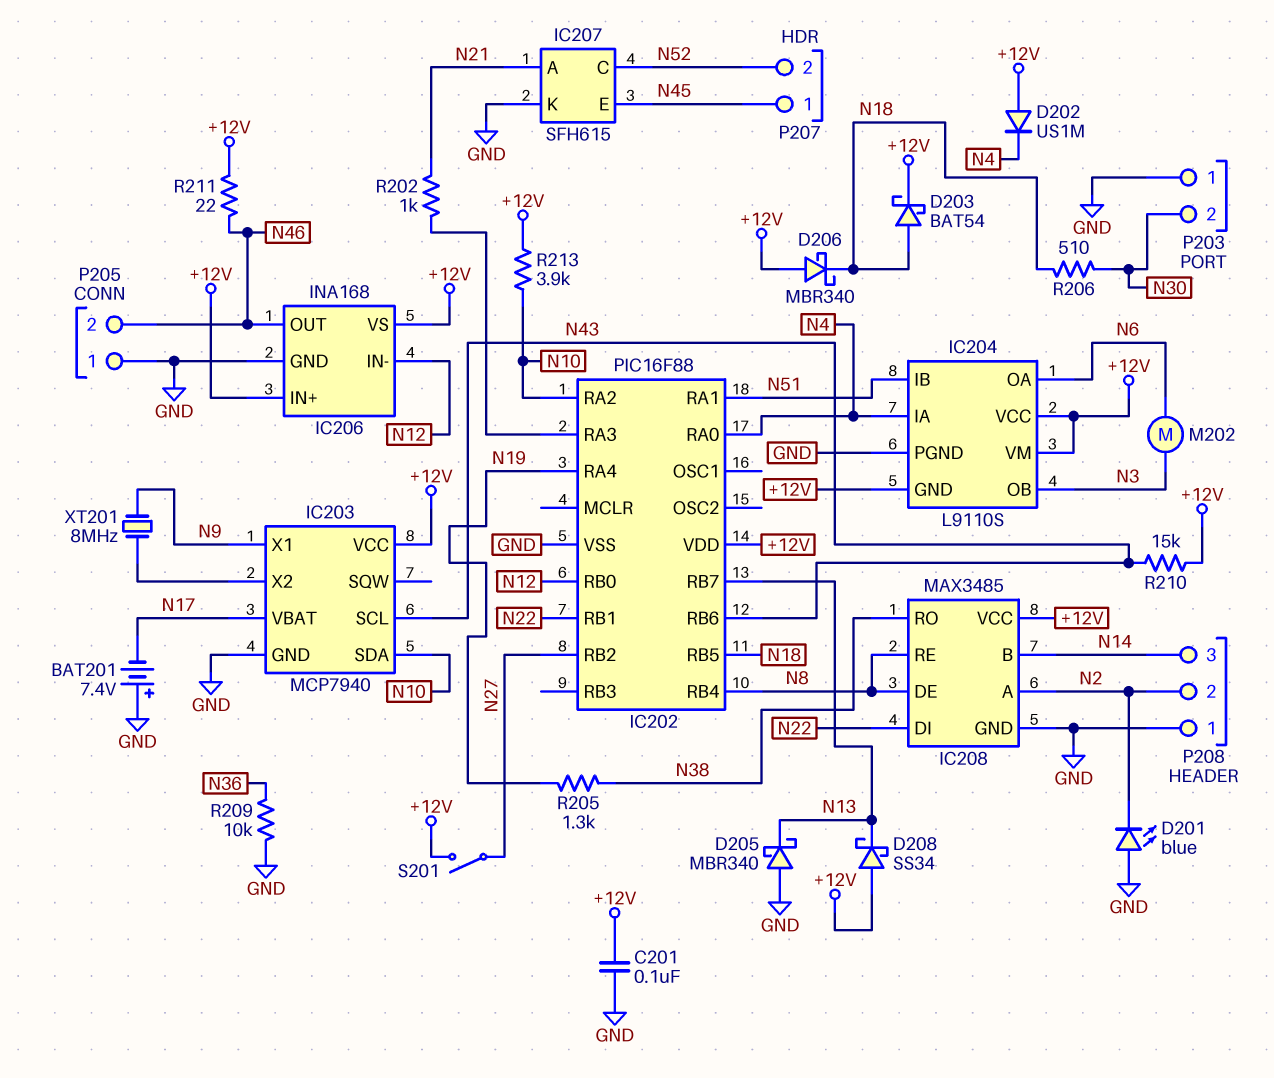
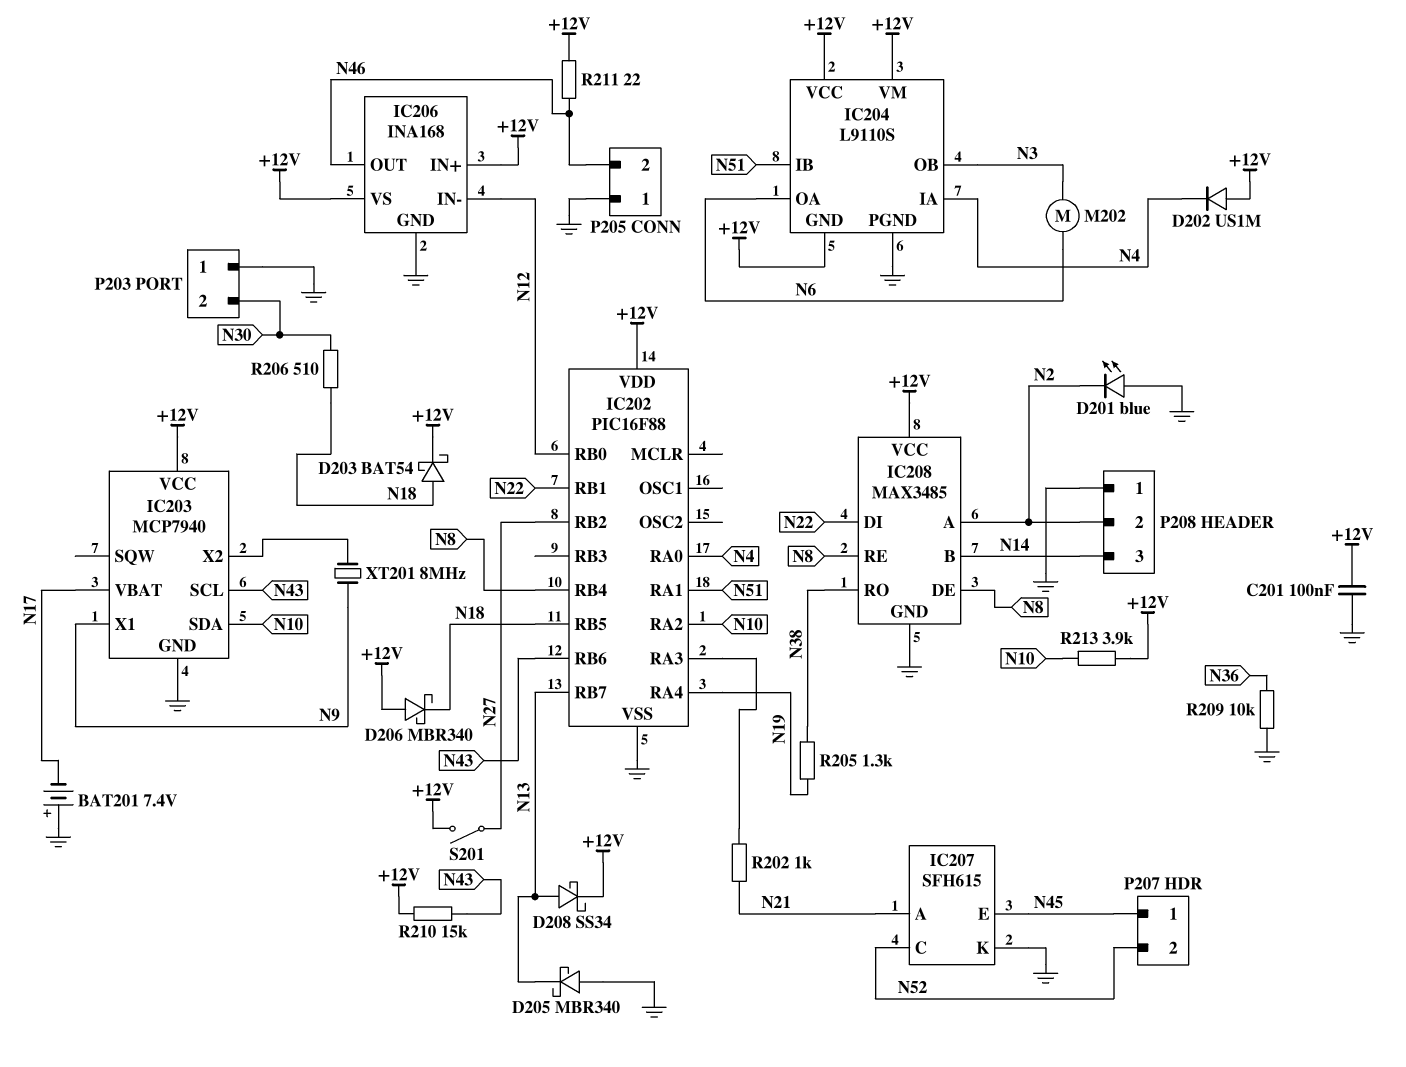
D208: schottky SS34 (A +12V, K N13) -> schottky SS34 (A N13, K +12V)

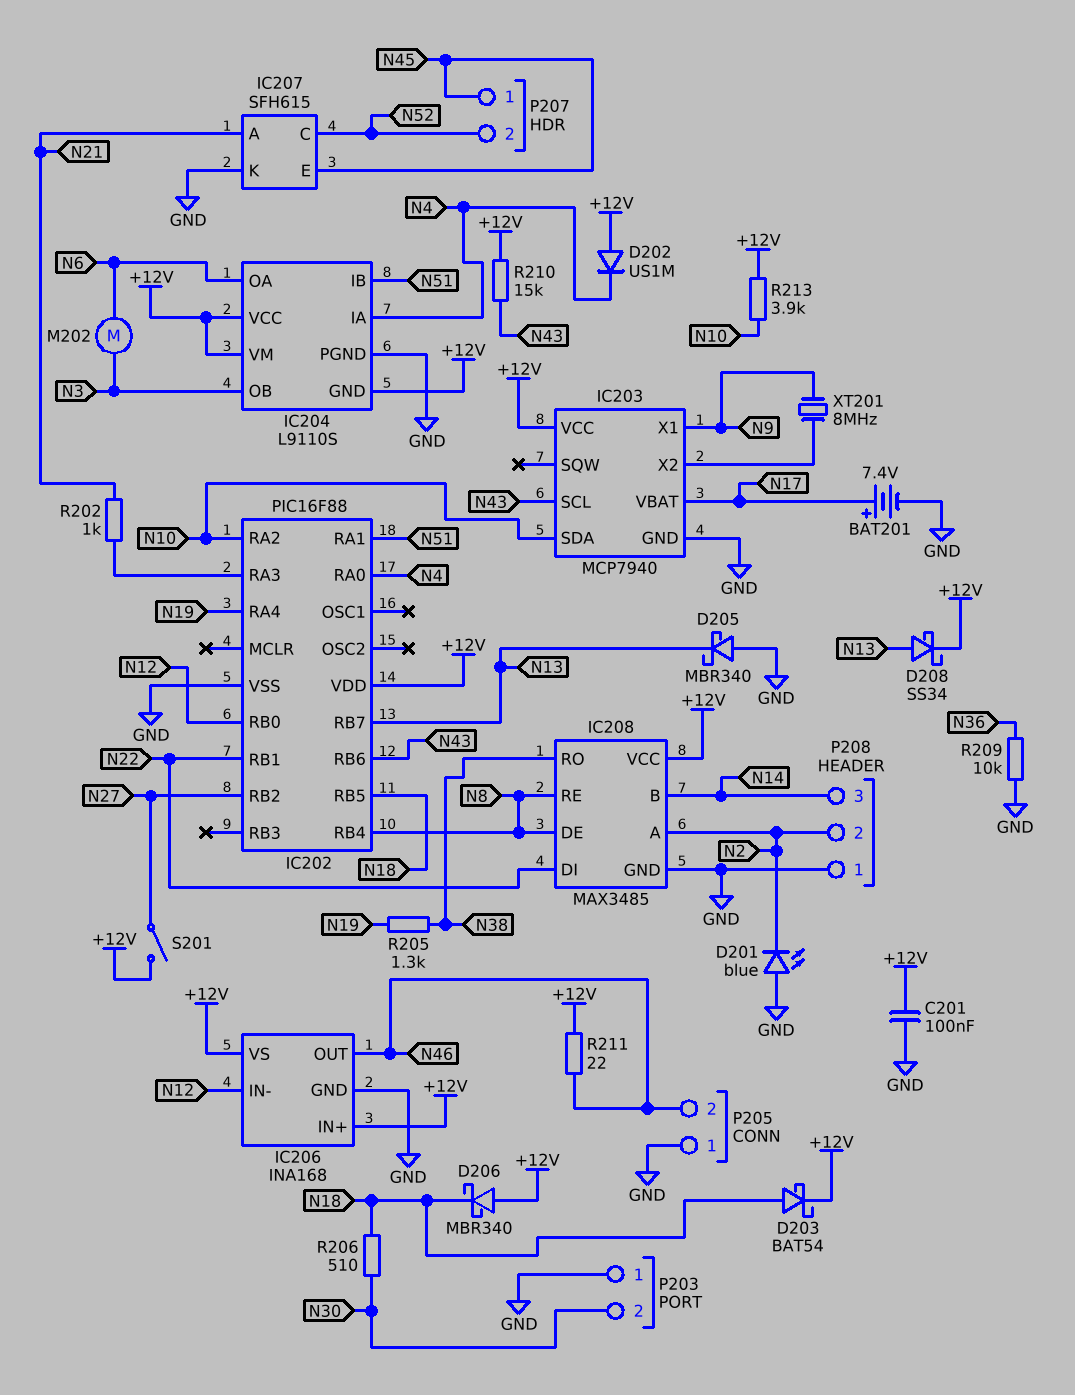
BAT201: 7.4V (plus GND, minus N17) -> 7.4V (plus N17, minus GND)

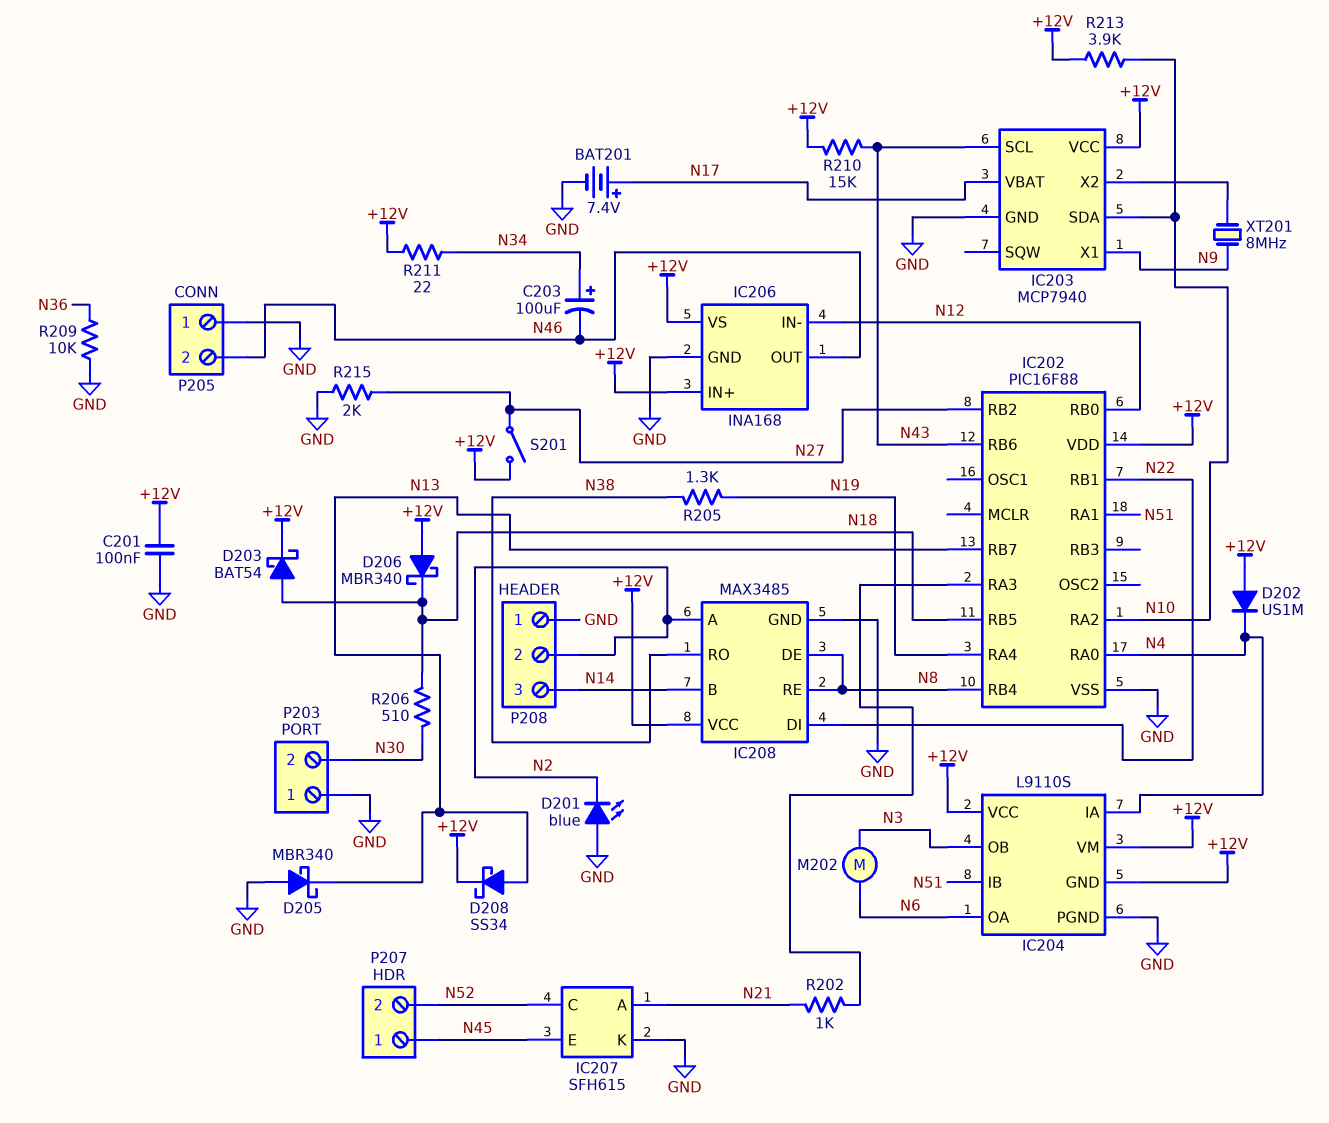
C203: none -> 100uF (plus N34, minus N46)
R211: 22 (+12V, N46) -> 22 (+12V, N34)
R215: none -> 2k (GND, N27)

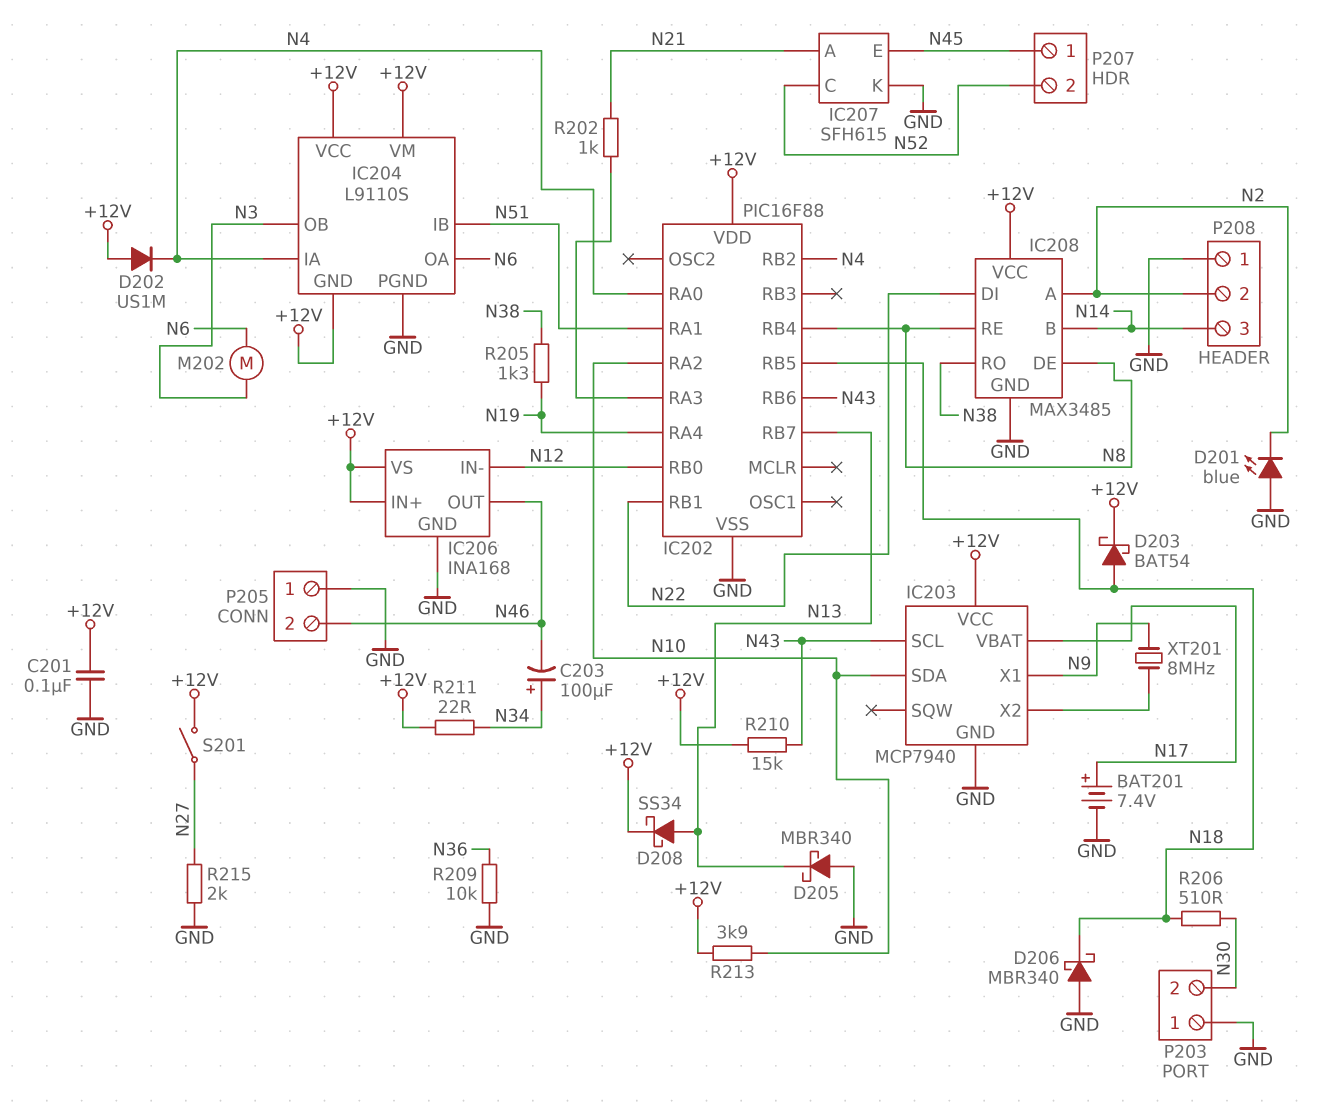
D206: schottky MBR340 (A +12V, K N18) -> schottky MBR340 (A GND, K N18)
IC202 pin RB2: N27 -> N4

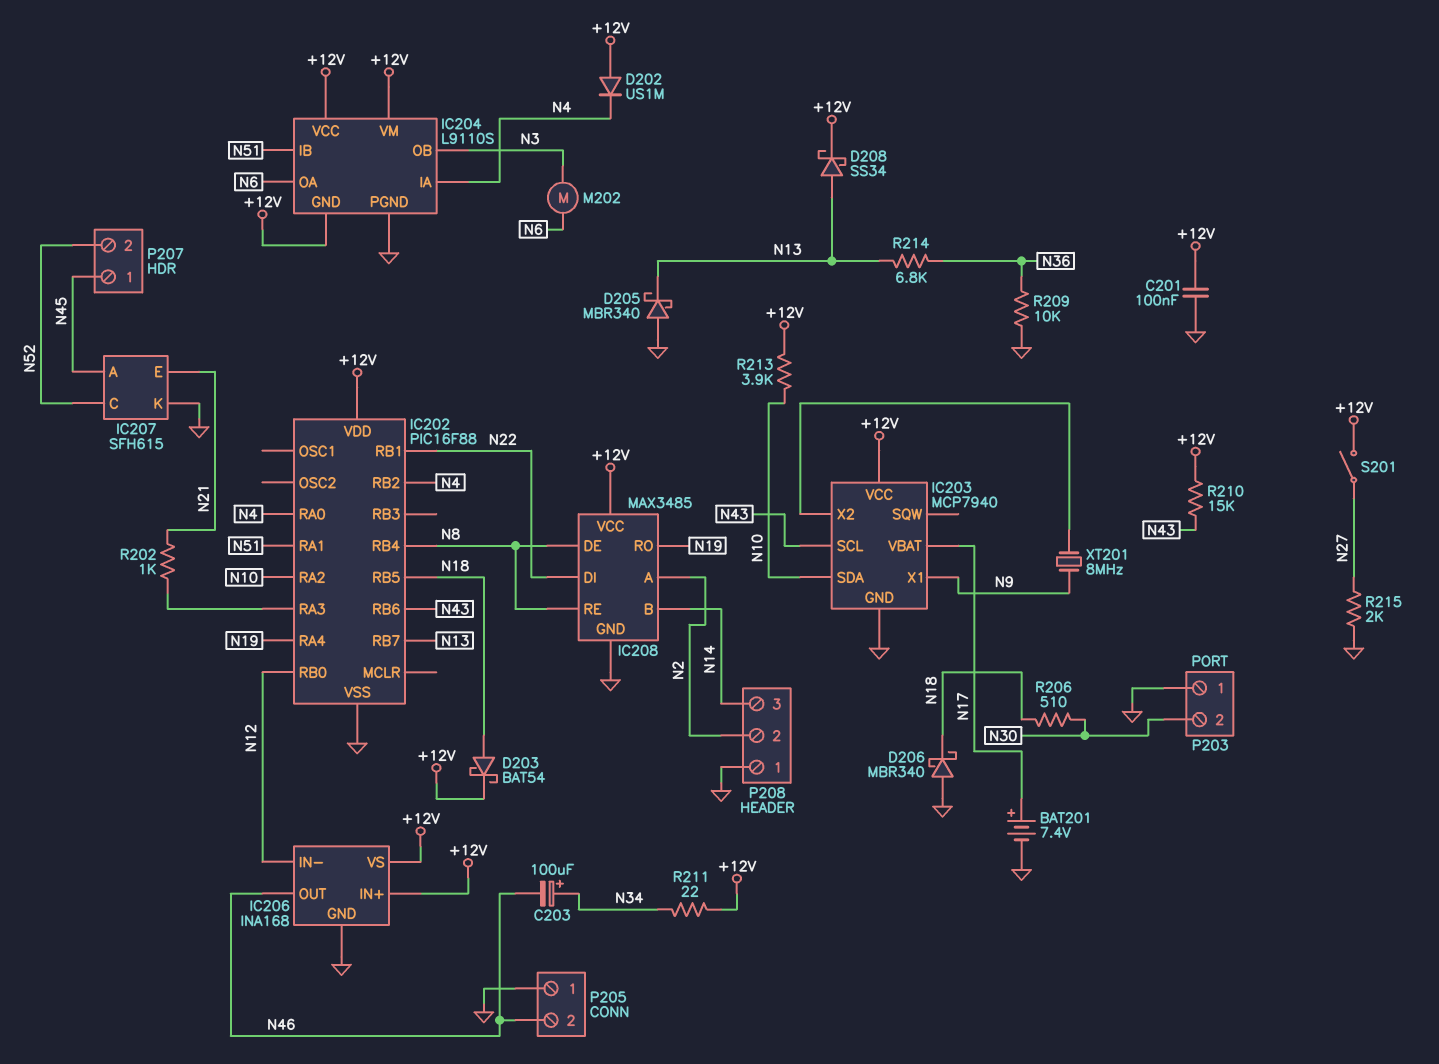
D201: LED blue (A GND, K N2) -> none
IC207 pin A: N21 -> N45
IC207 pin E: N45 -> N21
IC208 pin RO: N38 -> N19
R205: 1.3k (N19, N38) -> none
R214: none -> 6.8k (N13, N36)

